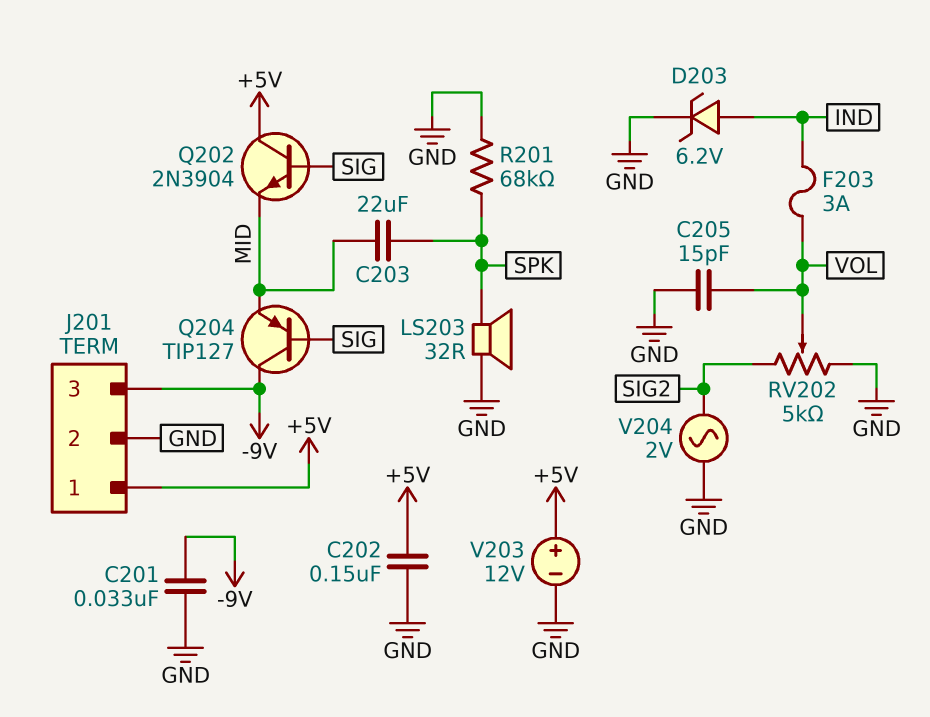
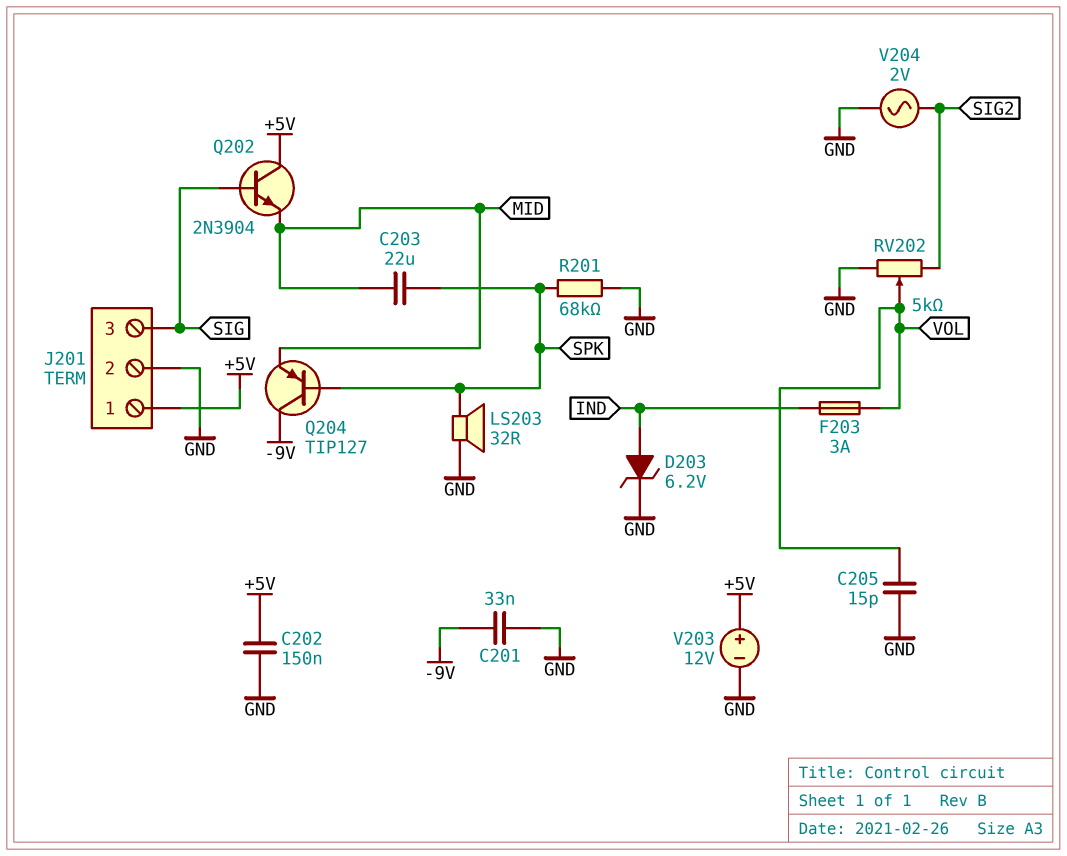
J201 pin 3: -9V -> SIG
Q204: PNP TIP127 (B SIG, C -9V, E MID) -> PNP TIP127 (B SPK, C -9V, E MID)

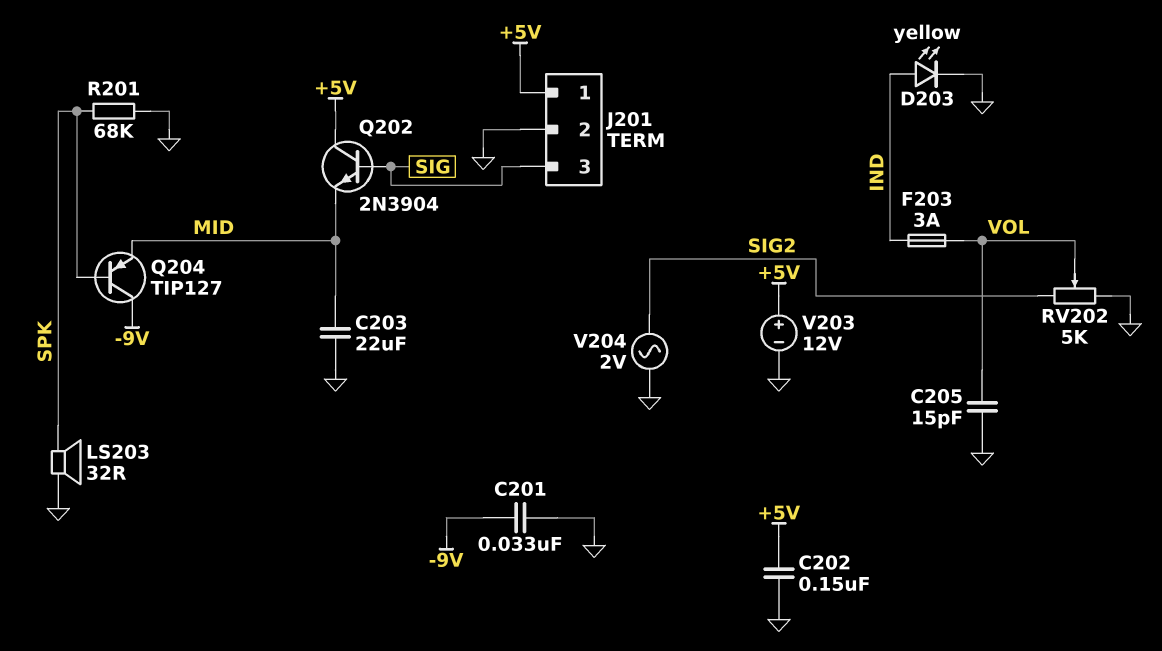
C203: 22uF (MID, SPK) -> 22uF (GND, MID)
D203: zener 6.2V (A IND, K GND) -> LED yellow (A IND, K GND)

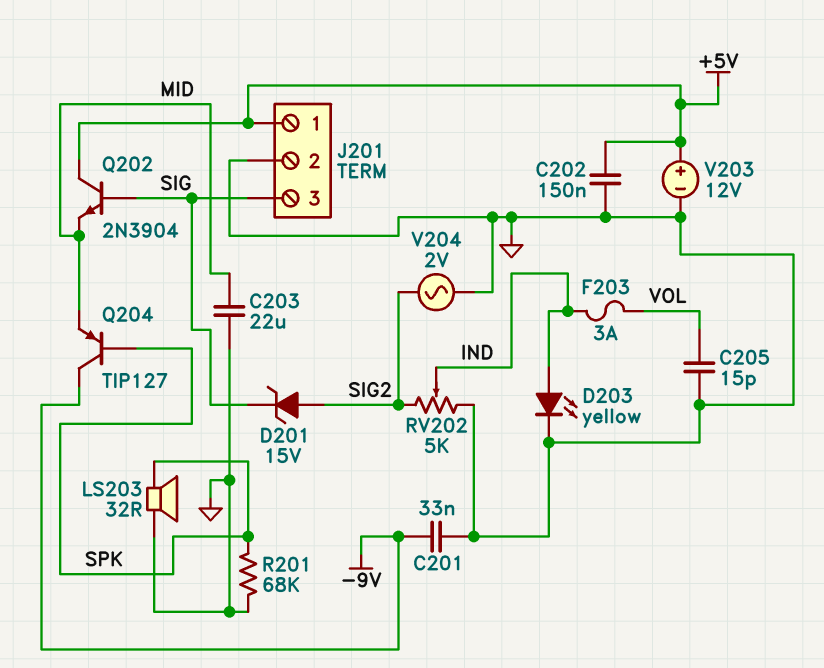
D201: none -> zener 15V (A SIG2, K SIG)
RV202: 5k (GND, SIG2, wiper VOL) -> 5k (GND, SIG2, wiper IND)

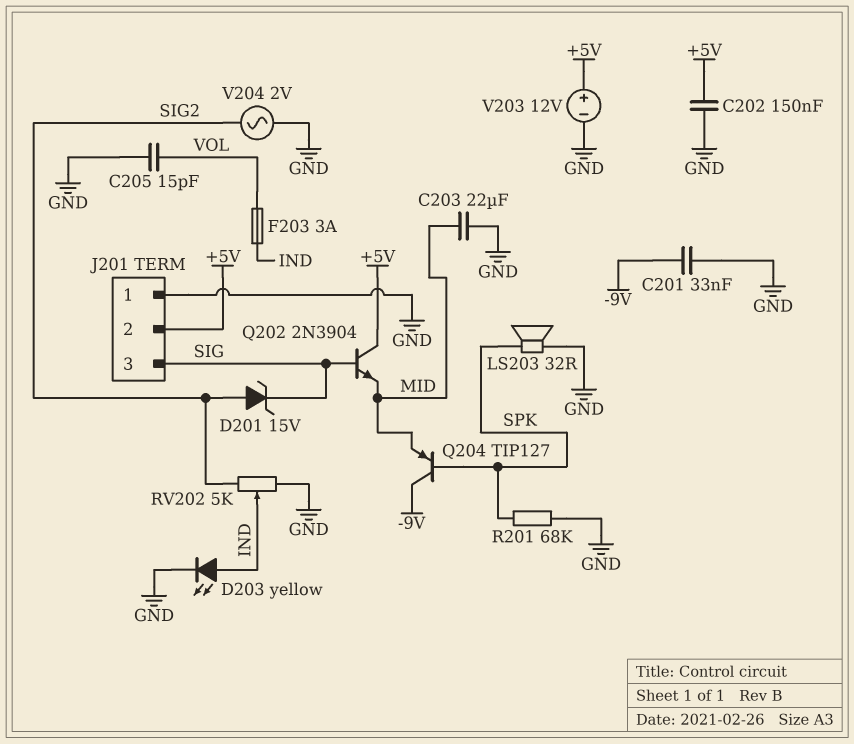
J201 pin 1: +5V -> GND
J201 pin 2: GND -> +5V

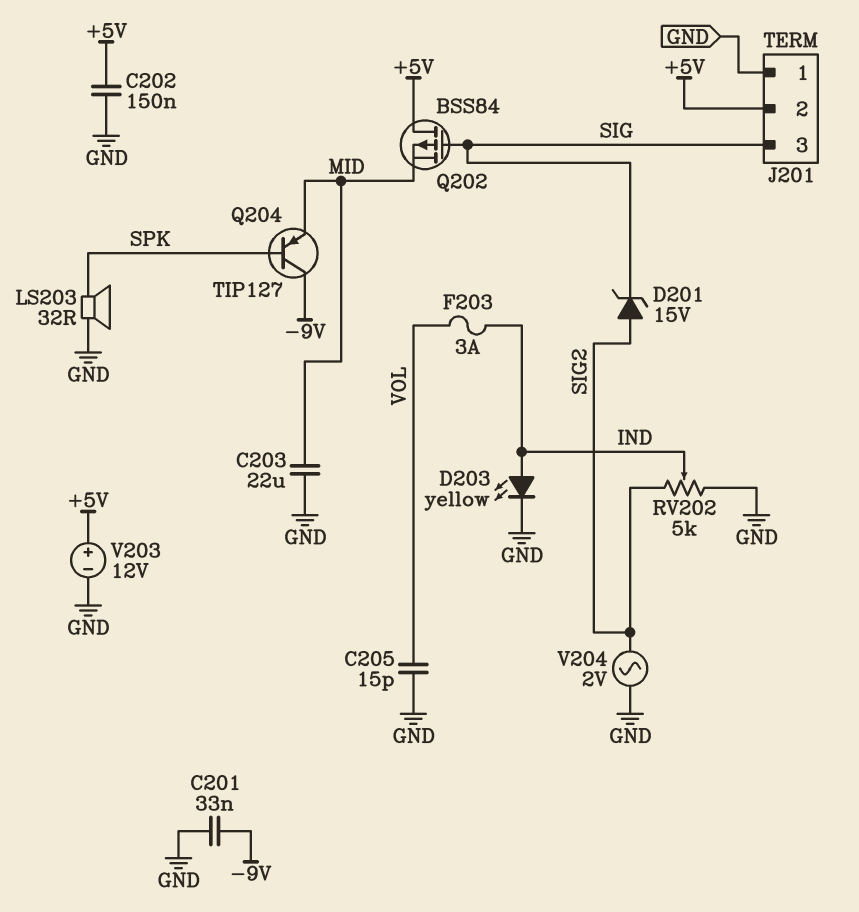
Q202: NPN 2N3904 (B SIG, C +5V, E MID) -> PMOS BSS84 (G SIG, D +5V, S MID)
R201: 68k (GND, SPK) -> none

